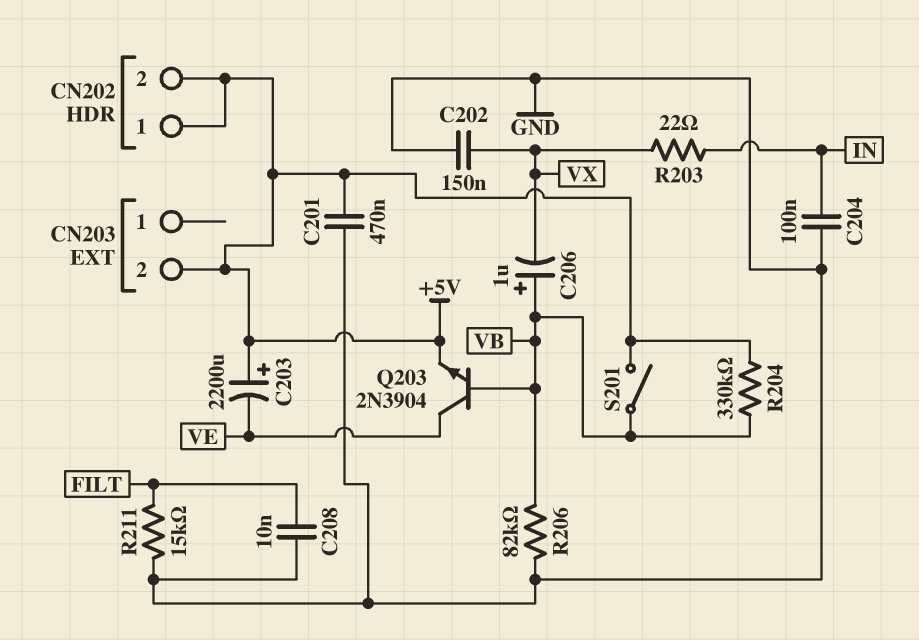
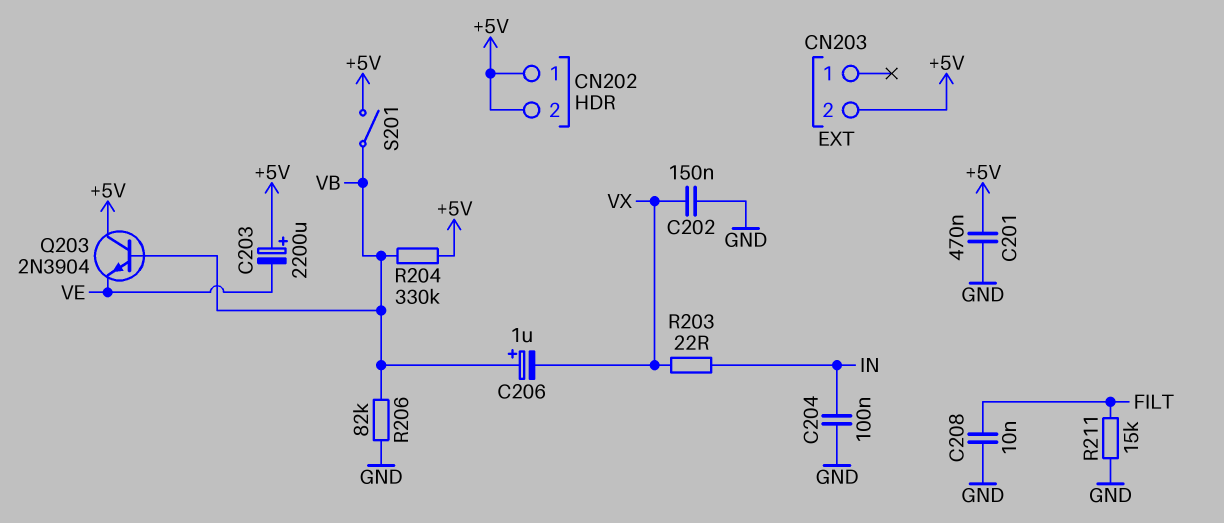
Q203: NPN 2N3904 (B VB, C VE, E +5V) -> NPN 2N3904 (B VB, C +5V, E VE)

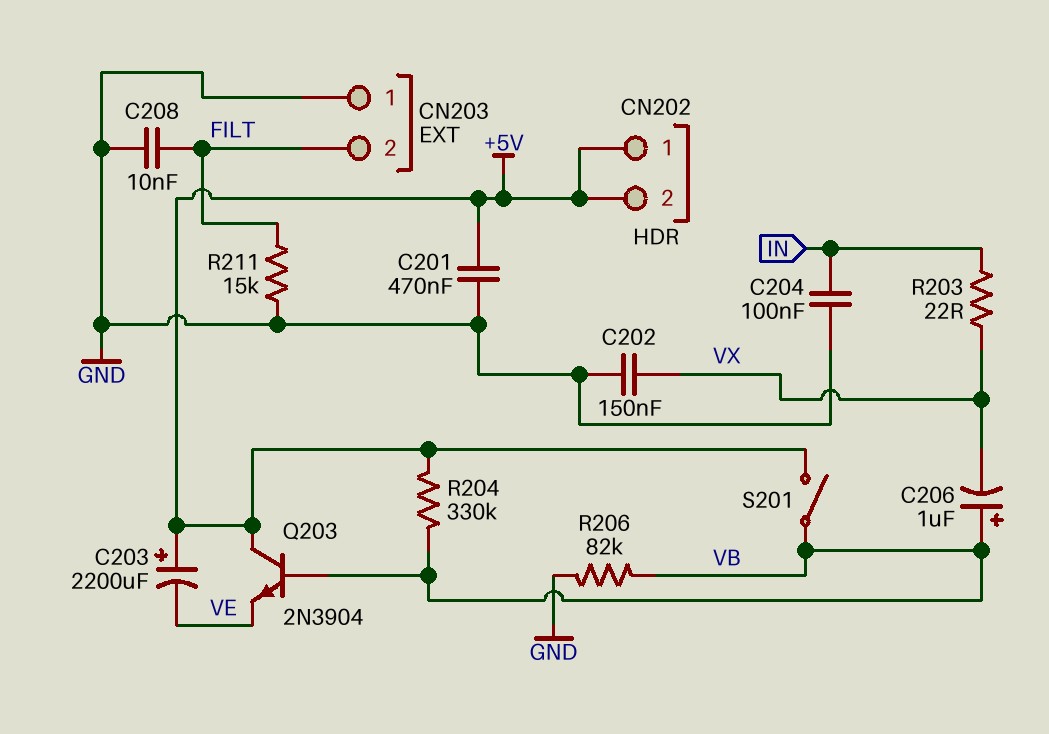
CN203 pin 1: none -> GND
CN203 pin 2: +5V -> FILT

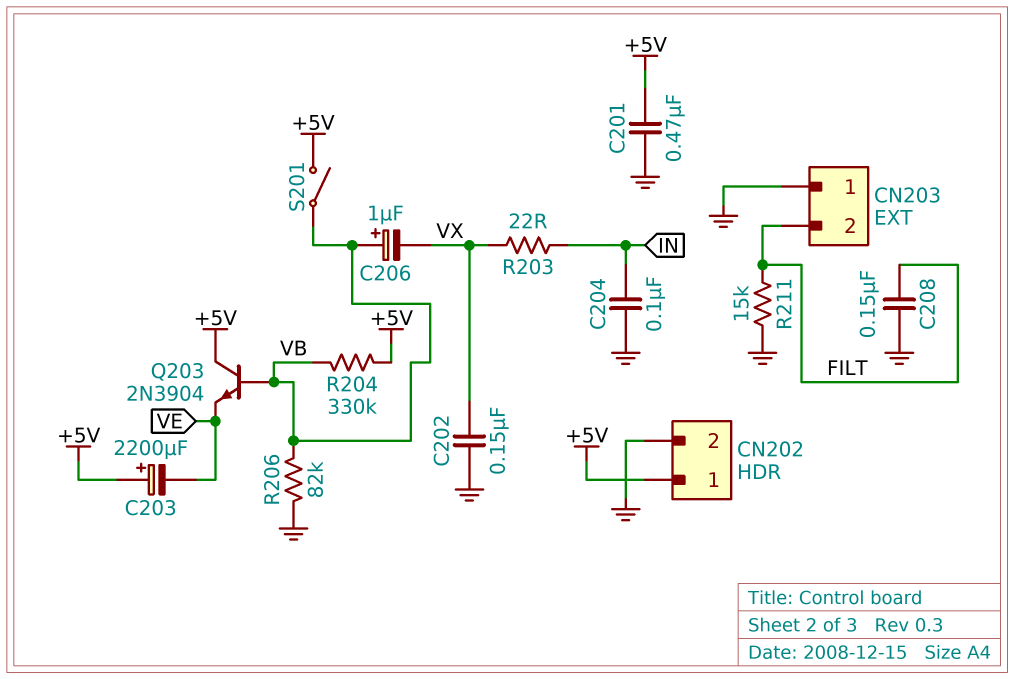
C208: 10nF (FILT, GND) -> 150nF (FILT, GND)
CN202 pin 2: +5V -> GND

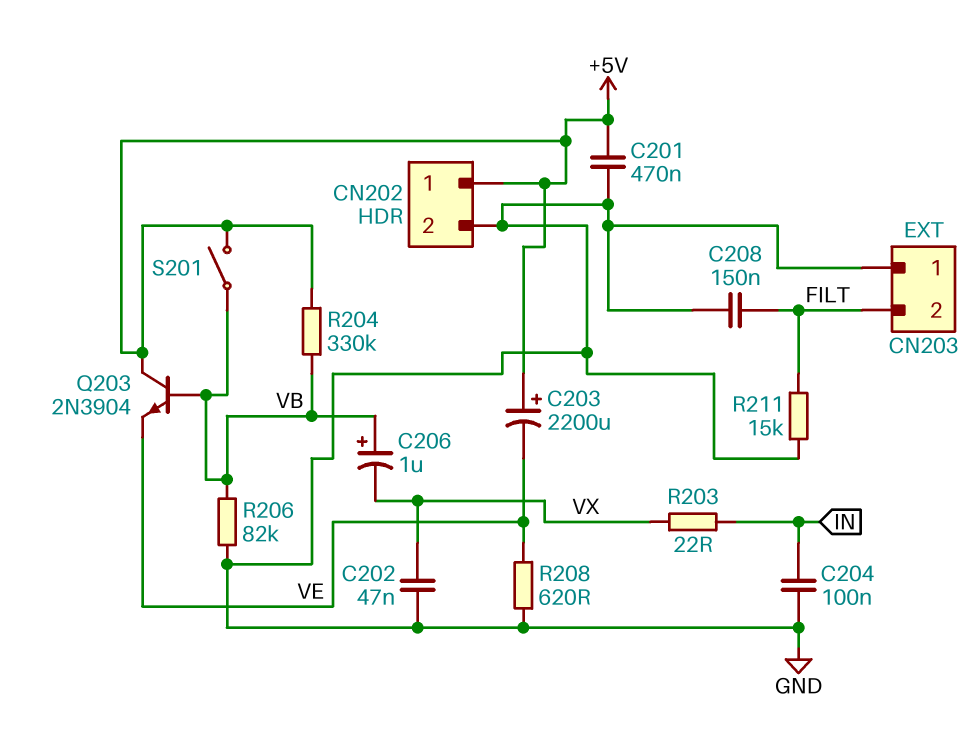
C202: 150nF (GND, VX) -> 47nF (GND, VX)
R208: none -> 620 (GND, VE)

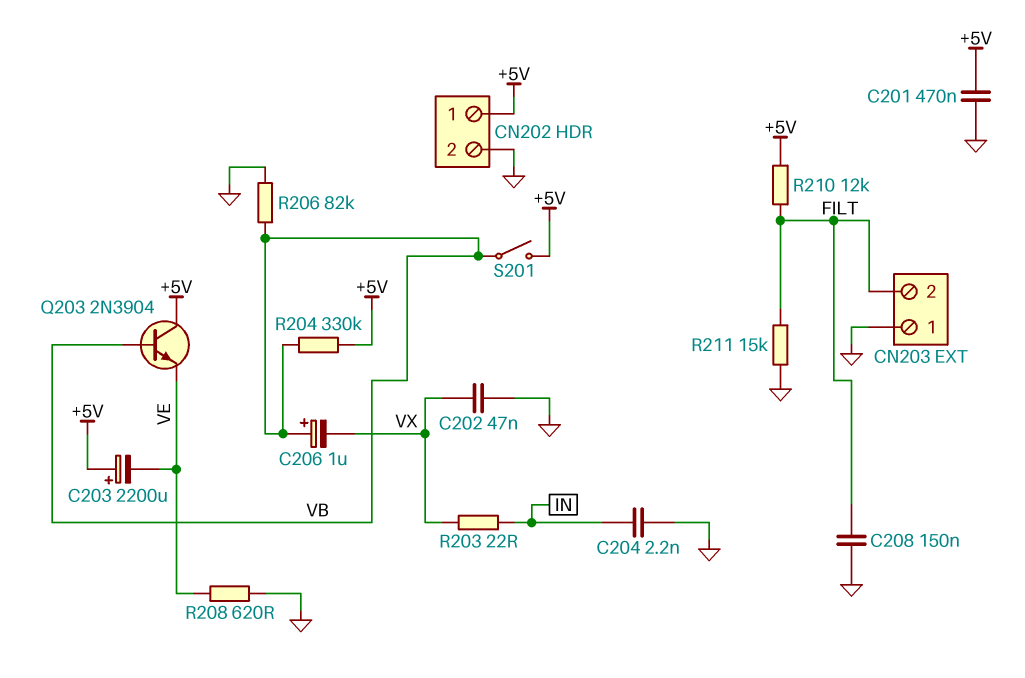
C204: 100nF (GND, IN) -> 2.2nF (GND, IN)
R210: none -> 12k (+5V, FILT)

